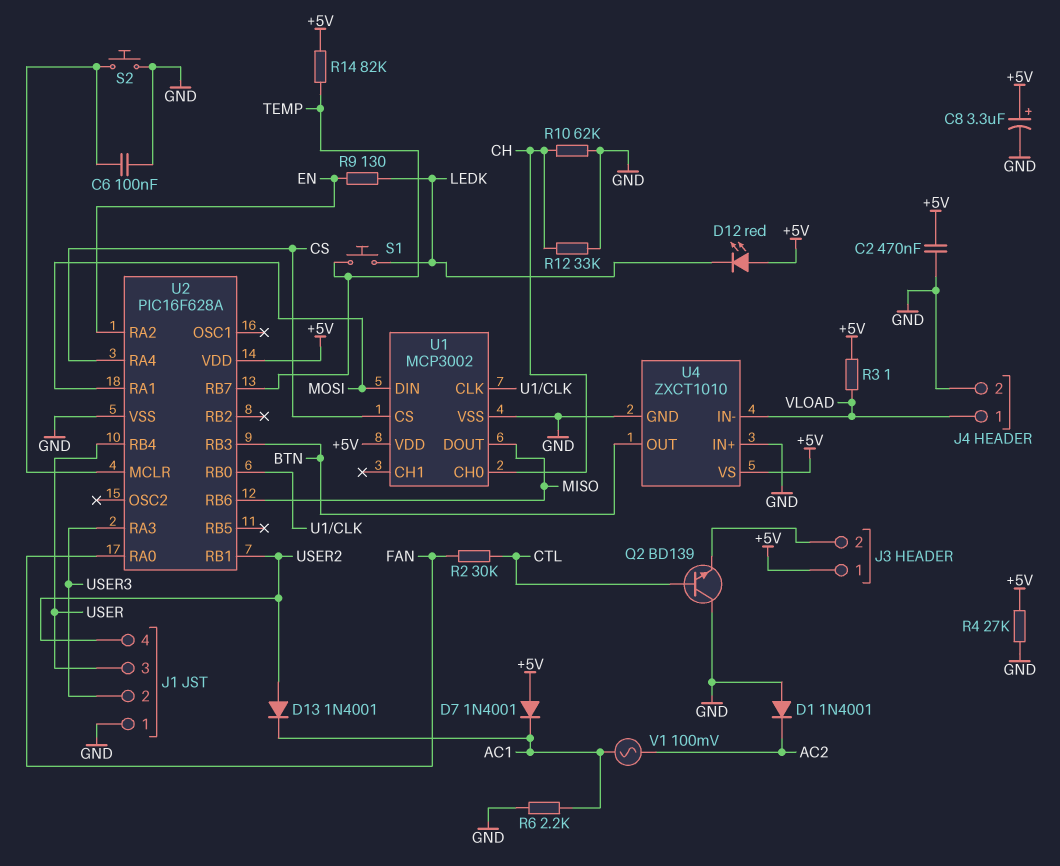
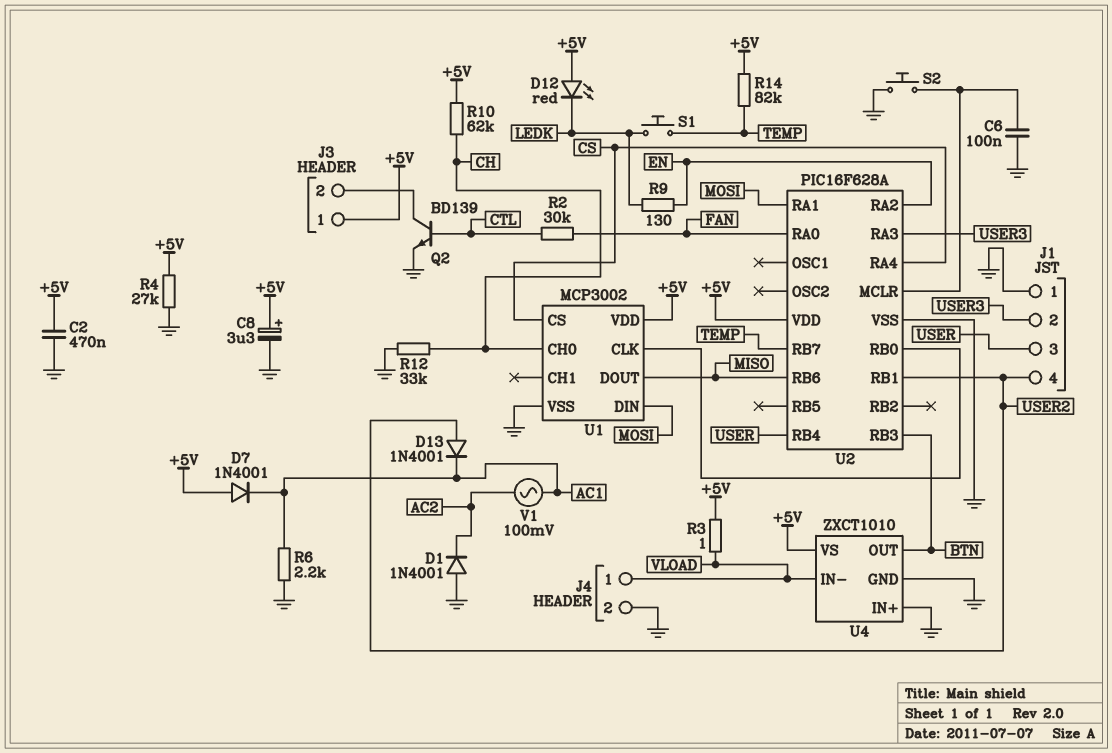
Q2: NPN BD139 (B CTL, C GND, E J3/2) -> NPN BD139 (B CTL, C J3/2, E GND)
R10: 62k (CH, GND) -> 62k (+5V, CH)

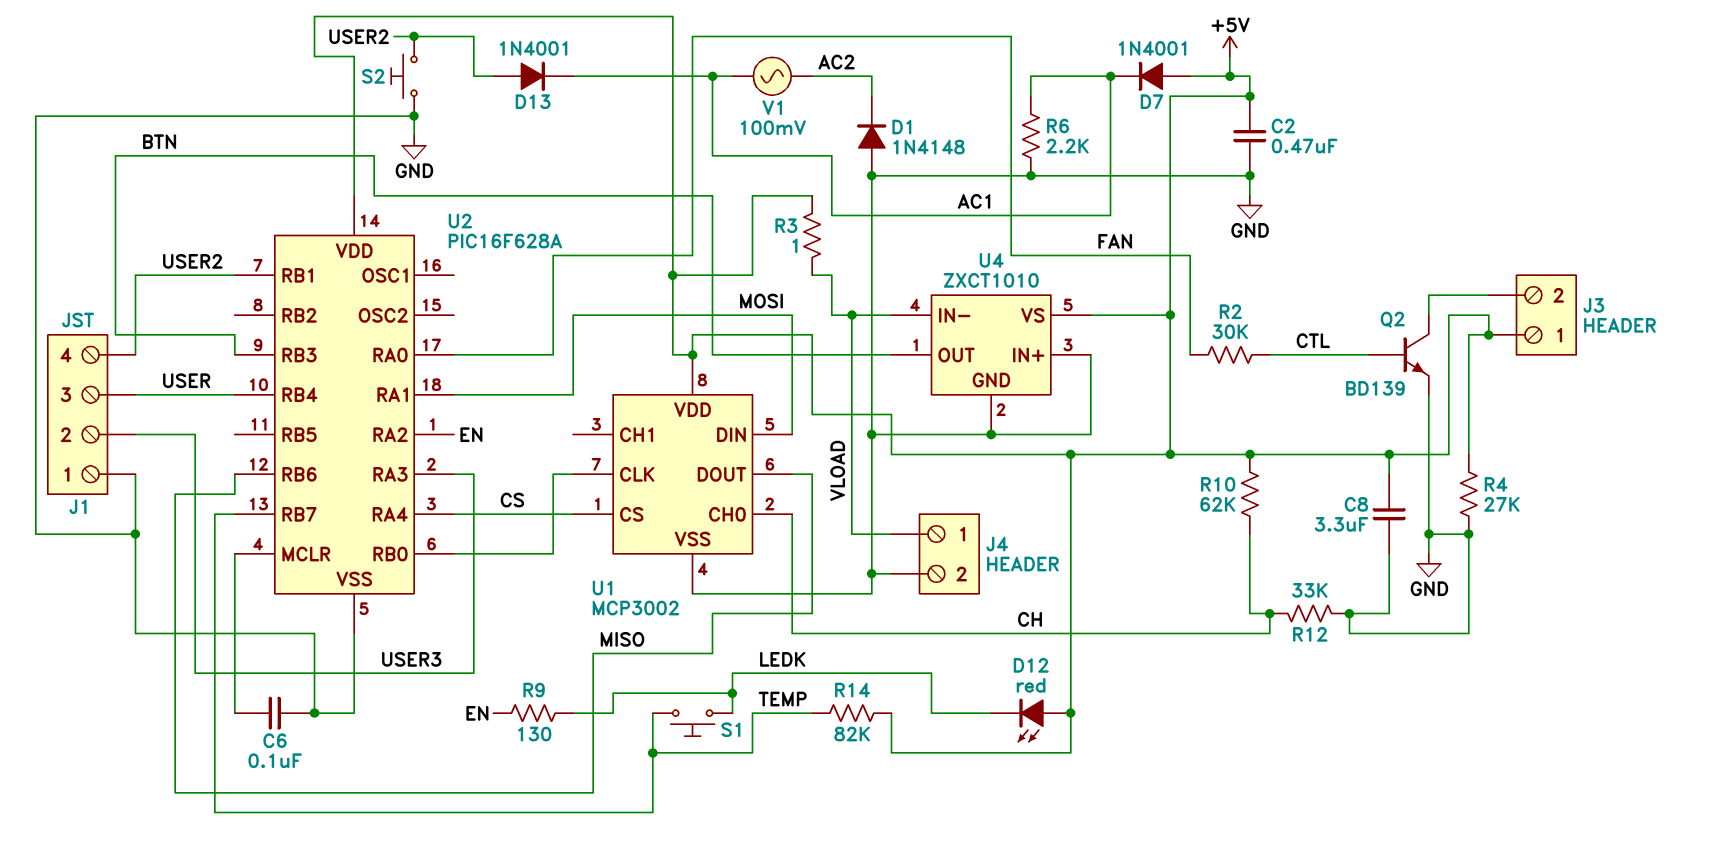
C8: 3.3uF (plus +5V, minus GND) -> 3.3uF (+5V, GND)
D1: diode 1N4001 (A GND, K AC2) -> diode 1N4148 (A GND, K AC2)
S2: button (GND, U2/MCLR) -> button (GND, USER2)

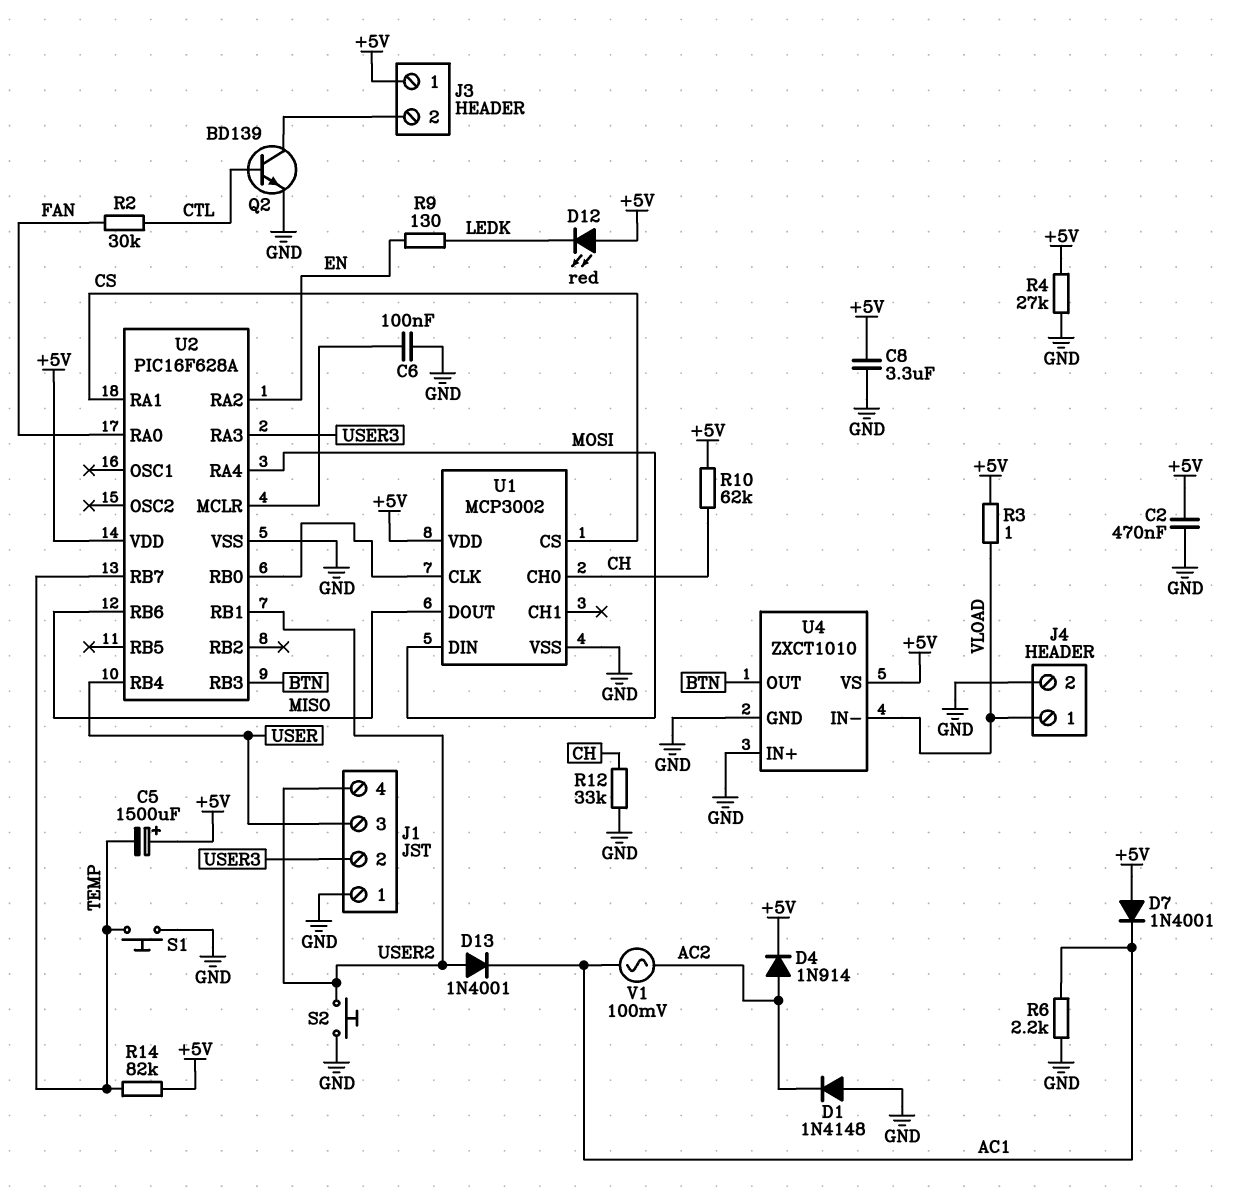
C5: none -> 1500uF (plus +5V, minus TEMP)
D4: none -> diode 1N914 (A AC2, K +5V)
S1: button (LEDK, TEMP) -> button (GND, TEMP)
U2 pin RA1: MOSI -> CS
U2 pin RA4: CS -> MOSI

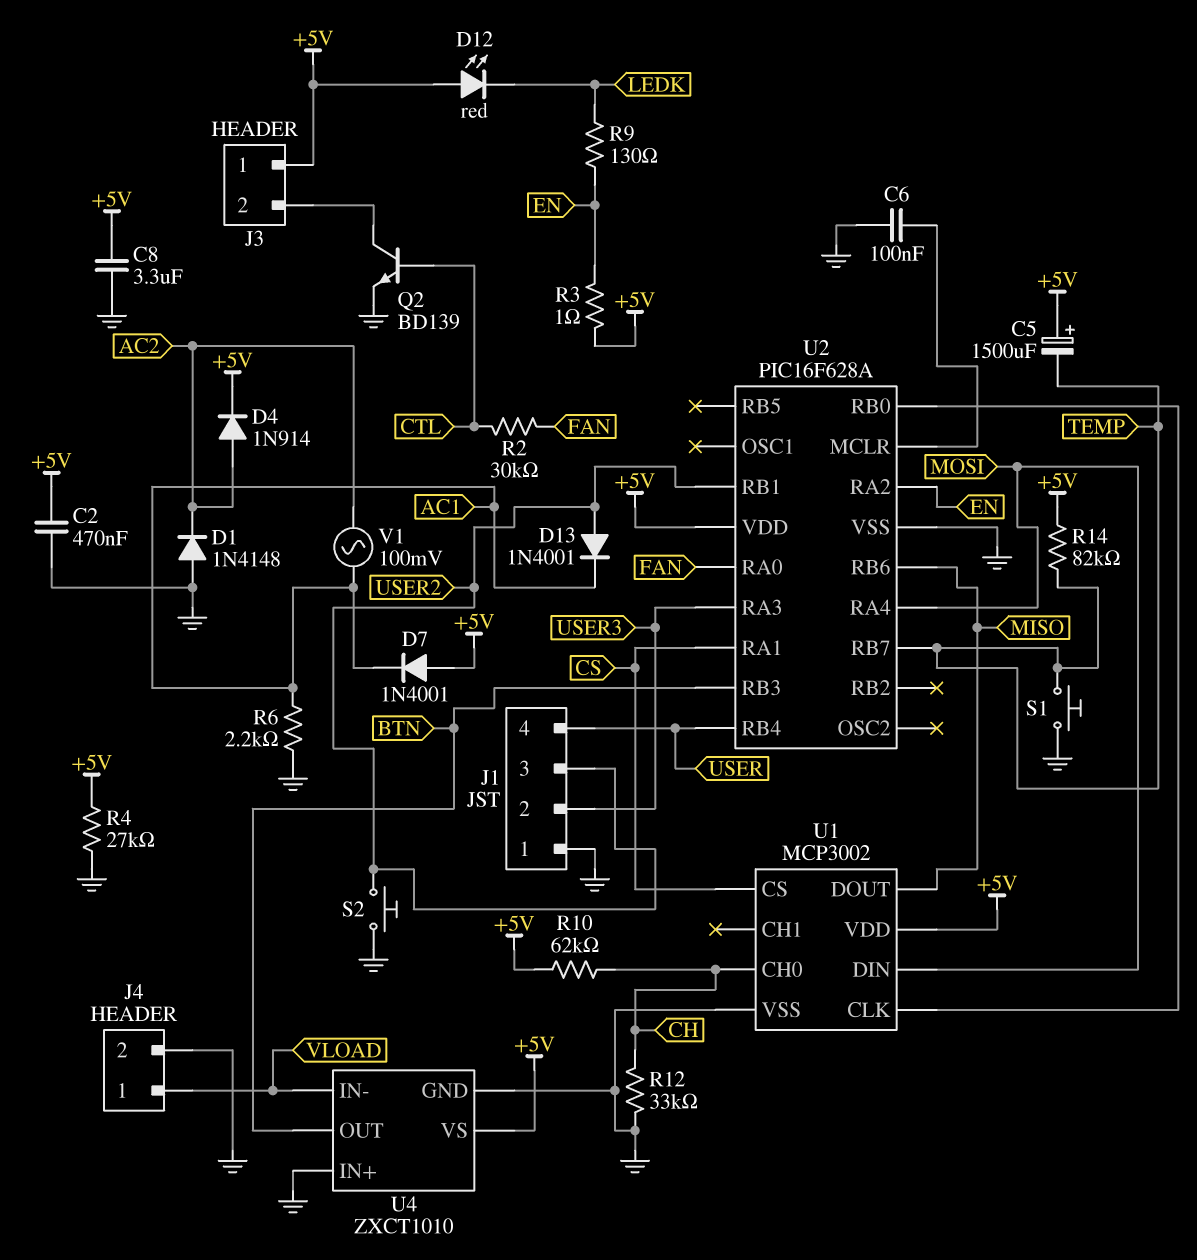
J1 pin 3: USER -> USER2
J1 pin 4: USER2 -> USER
R3: 1 (+5V, VLOAD) -> 1 (+5V, EN)

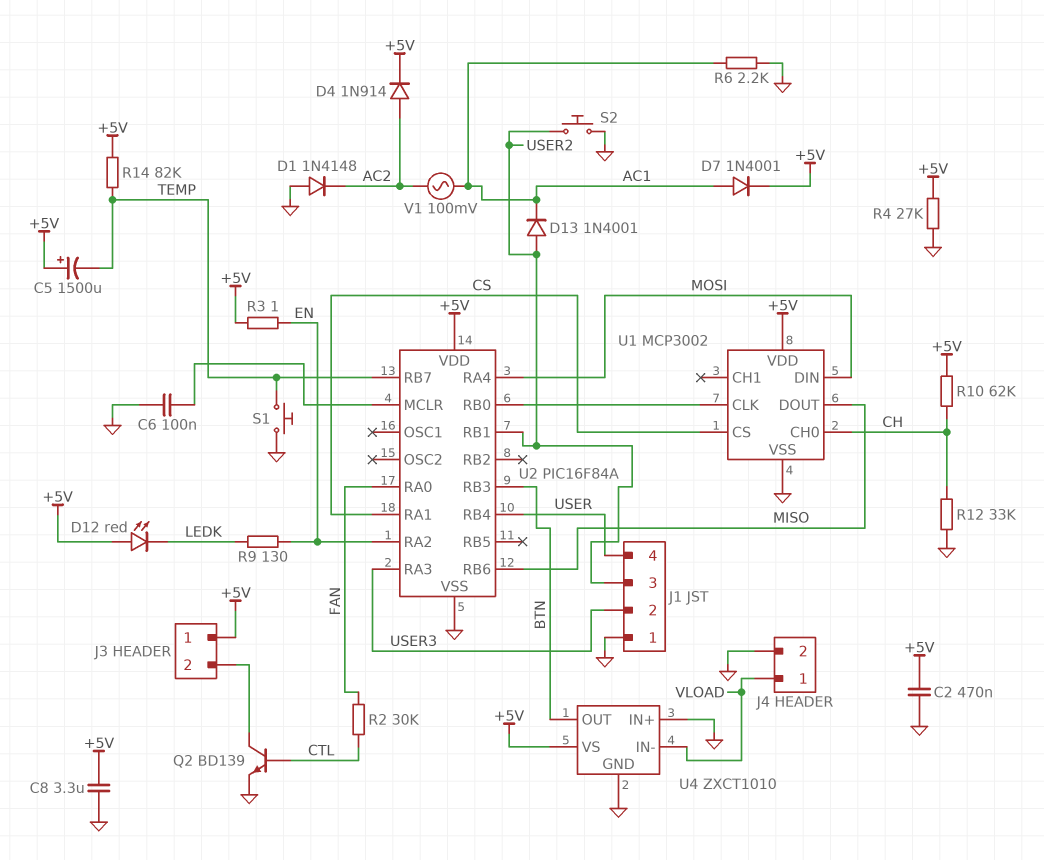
D7: diode 1N4001 (A +5V, K AC1) -> diode 1N4001 (A AC1, K +5V)
U2: PIC16F628A -> PIC16F84A

